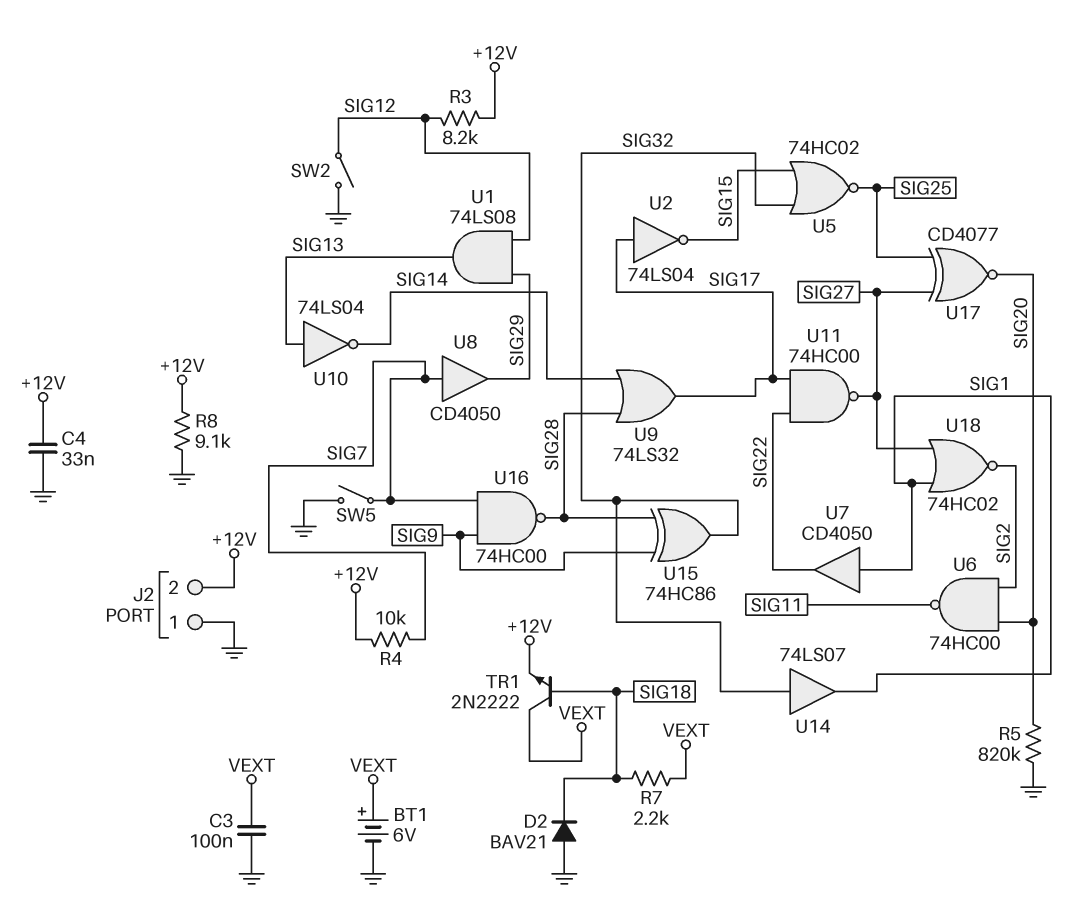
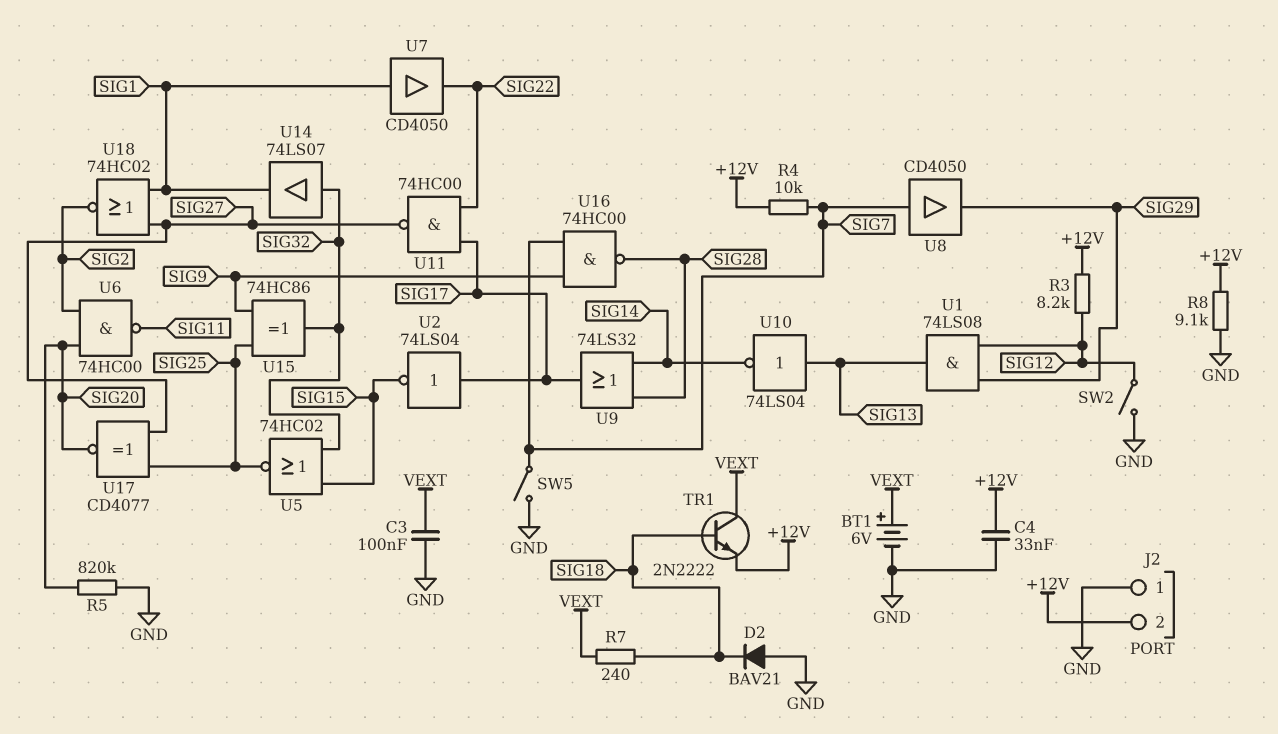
R7: 2.2k (SIG18, VEXT) -> 240 (SIG18, VEXT)
U15: XOR 74HC86 (in SIG9, in SIG28, out SIG32) -> XOR 74HC86 (in SIG9, in SIG25, out SIG32)

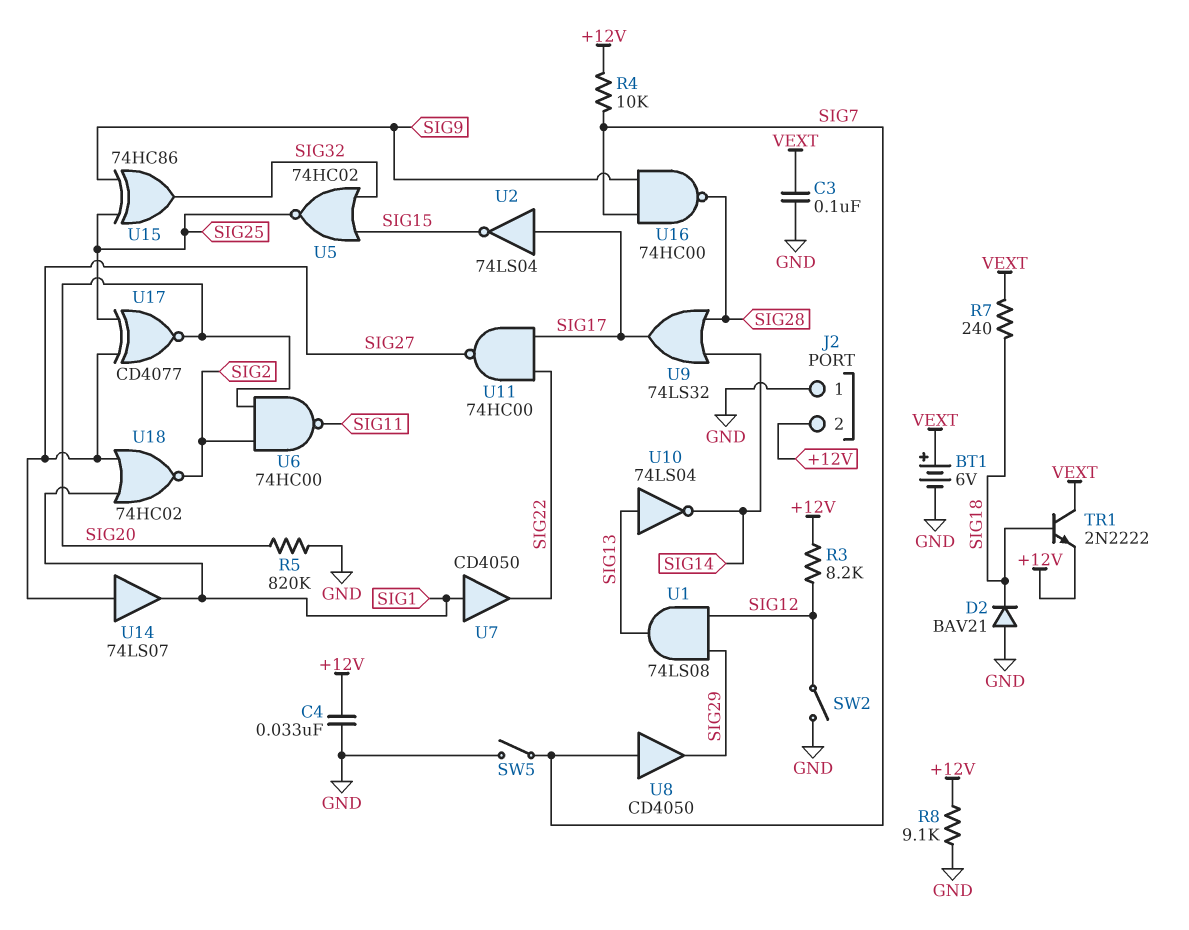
U14: buffer 74LS07 (in SIG32, out SIG1) -> buffer 74LS07 (in SIG27, out SIG1)

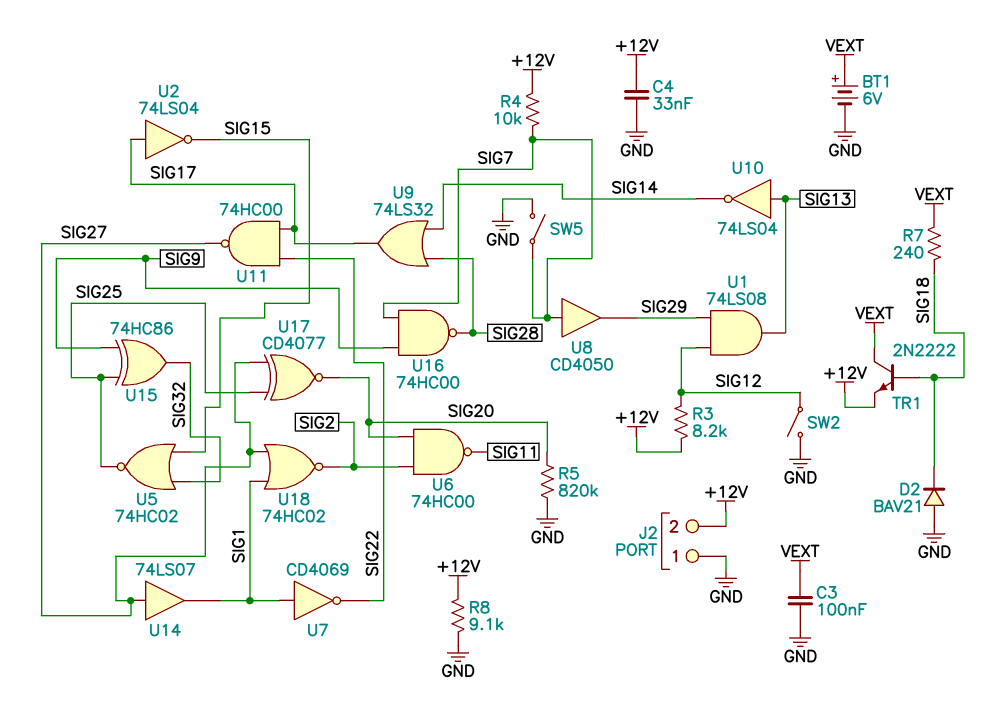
U7: buffer CD4050 (in SIG1, out SIG22) -> NOT CD4069 (in SIG1, out SIG22)

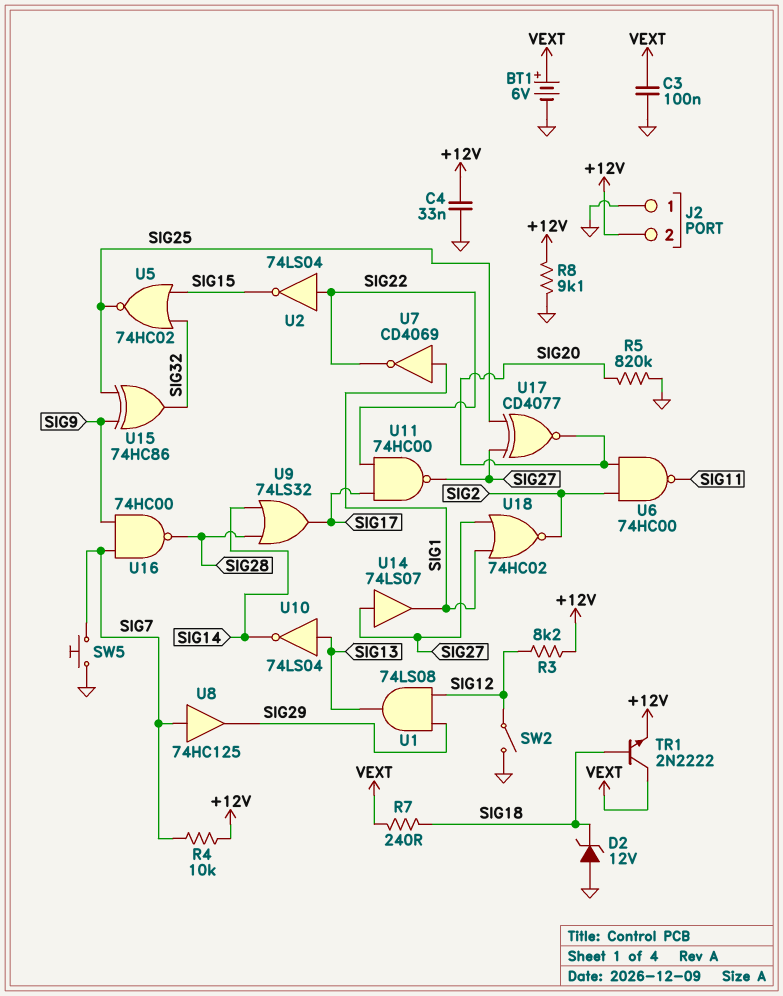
D2: diode BAV21 (A GND, K SIG18) -> zener 12V (A GND, K SIG18)
SW5: switch (GND, SIG7) -> button (GND, SIG7)
U2: NOT 74LS04 (in SIG17, out SIG15) -> NOT 74LS04 (in SIG22, out SIG15)
U8: buffer CD4050 (in SIG7, out SIG29) -> buffer 74HC125 (in SIG7, out SIG29)

